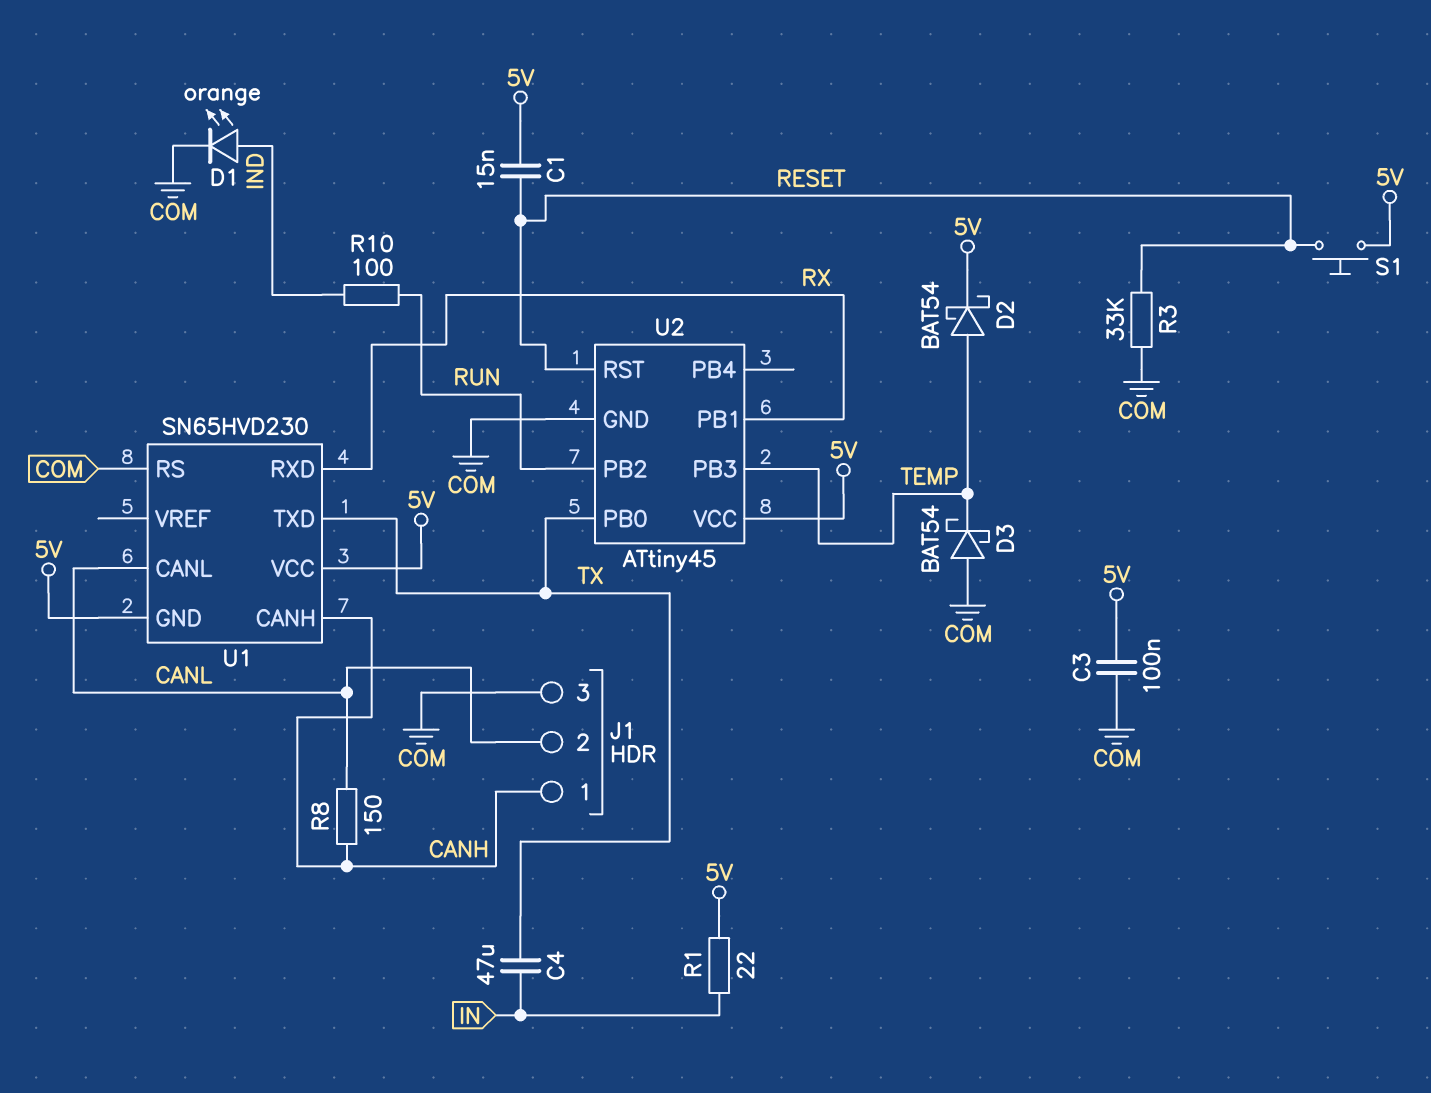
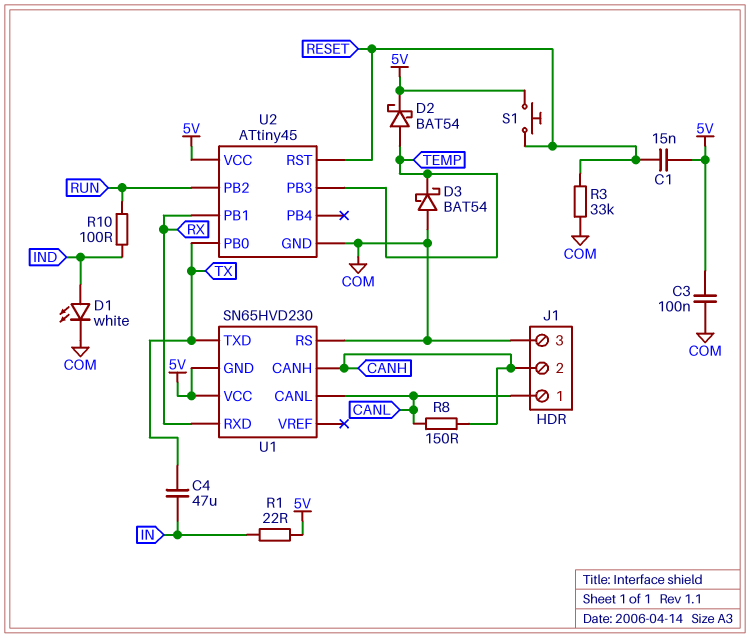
D1: LED orange (A IND, K COM) -> LED white (A IND, K COM)
J1 pin 1: CANH -> CANL
J1 pin 2: CANL -> CANH

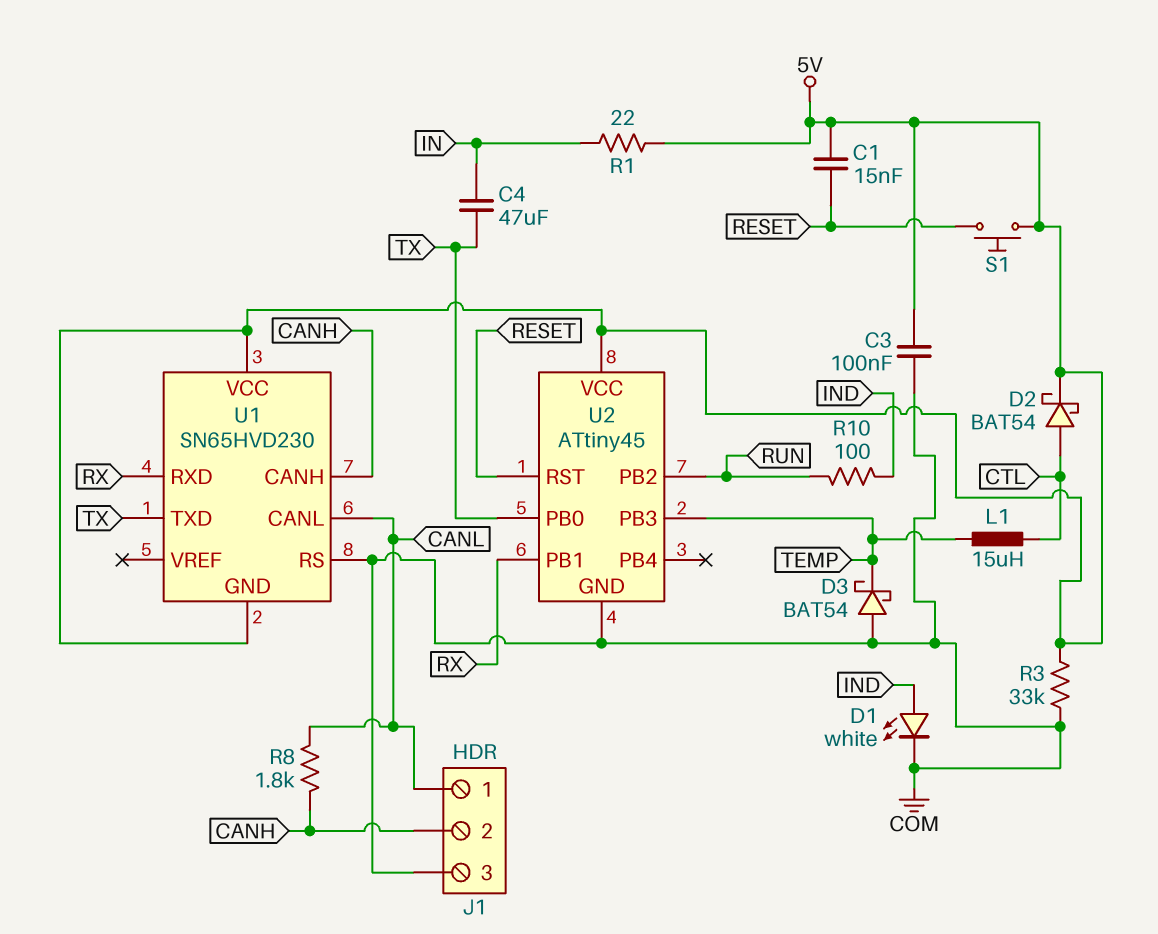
D2: schottky BAT54 (A TEMP, K 5V) -> schottky BAT54 (A CTL, K 5V)
L1: none -> 15uH (CTL, TEMP)
R3: 33k (COM, RESET) -> 33k (5V, COM)
R8: 150 (CANH, CANL) -> 1.8k (CANH, CANL)

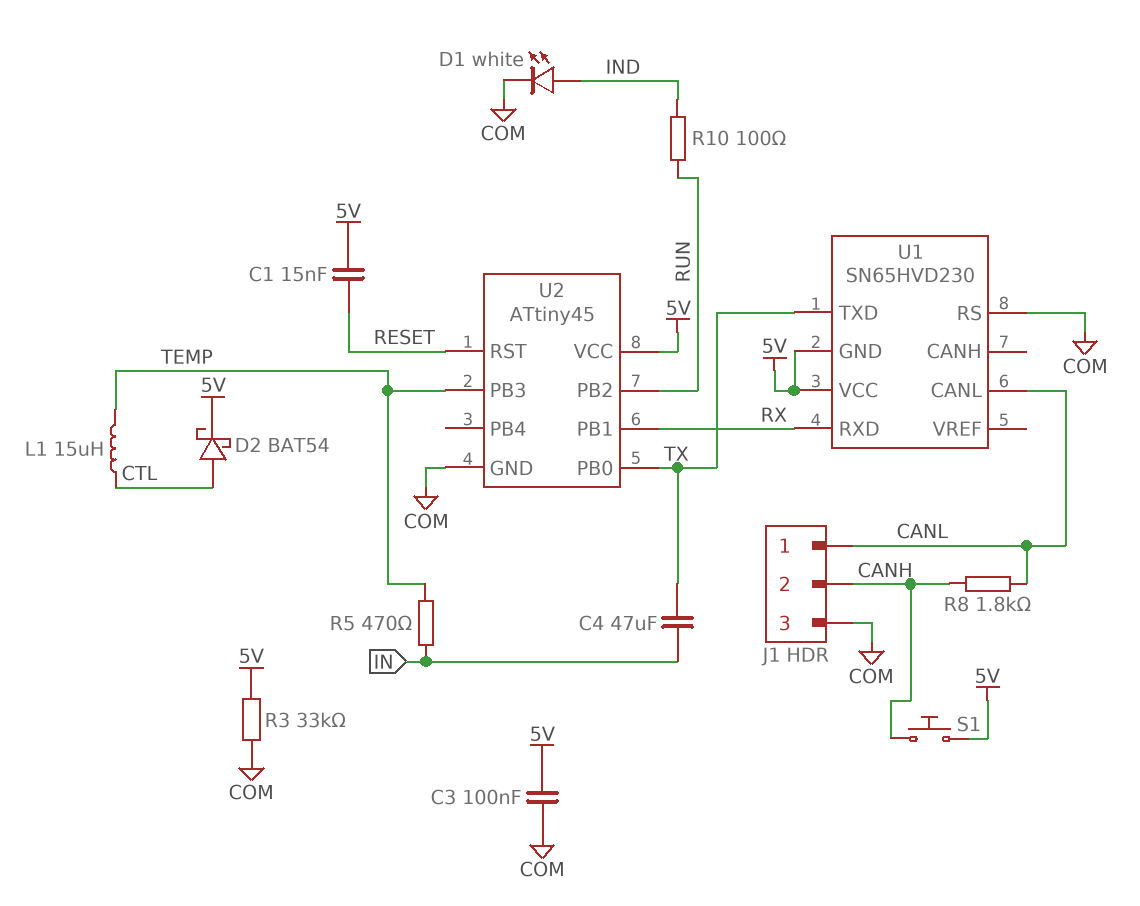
D3: schottky BAT54 (A COM, K TEMP) -> none
R1: 22 (5V, IN) -> none
R5: none -> 470 (IN, TEMP)
S1: button (5V, RESET) -> button (5V, CANH)
U1 pin CANH: CANH -> none

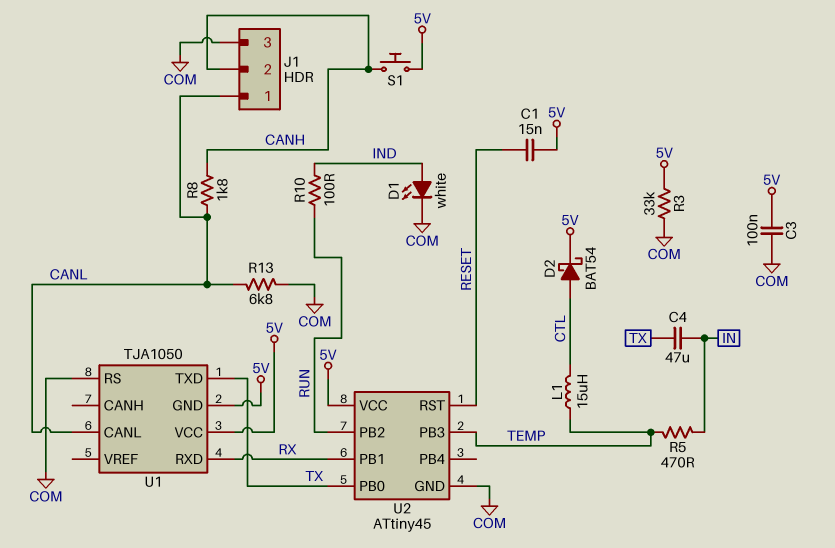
R13: none -> 6.8k (CANL, COM)
U1: SN65HVD230 -> TJA1050

